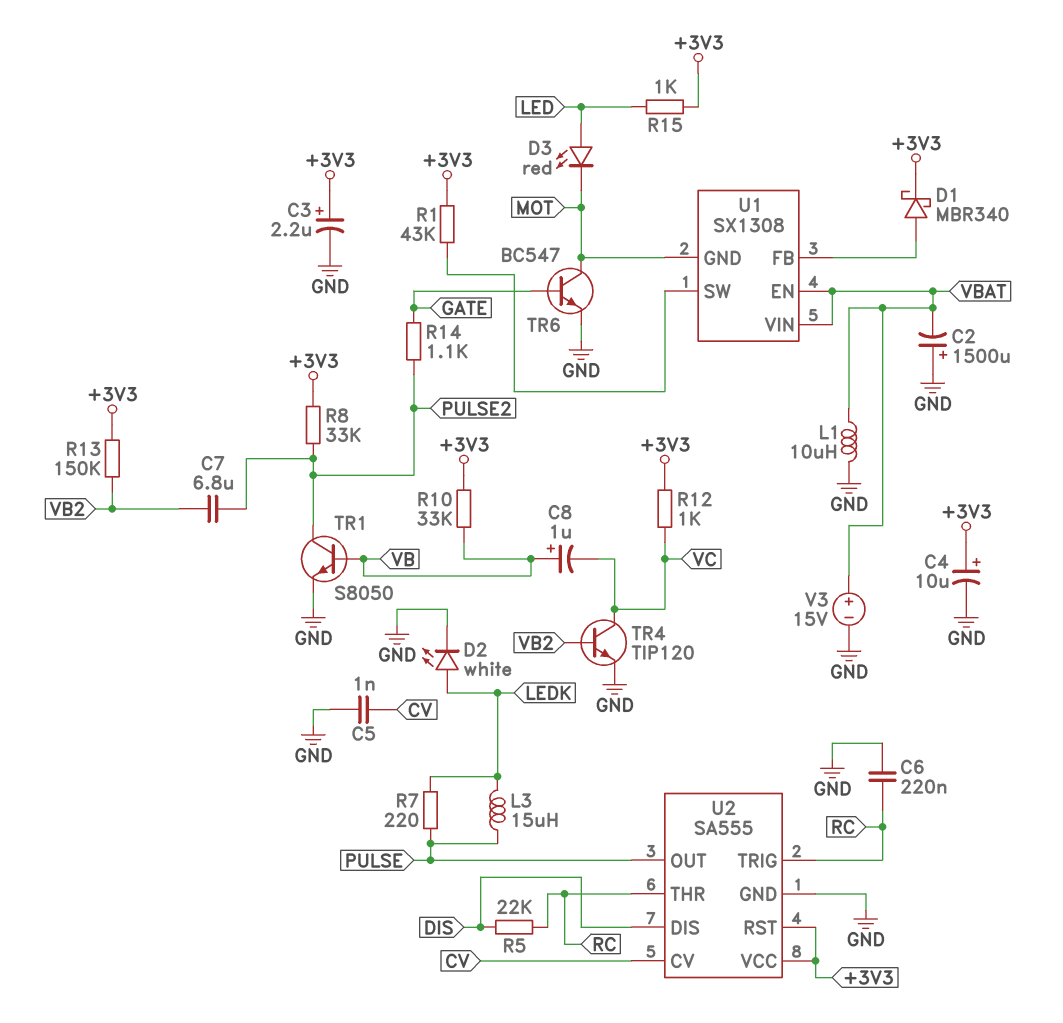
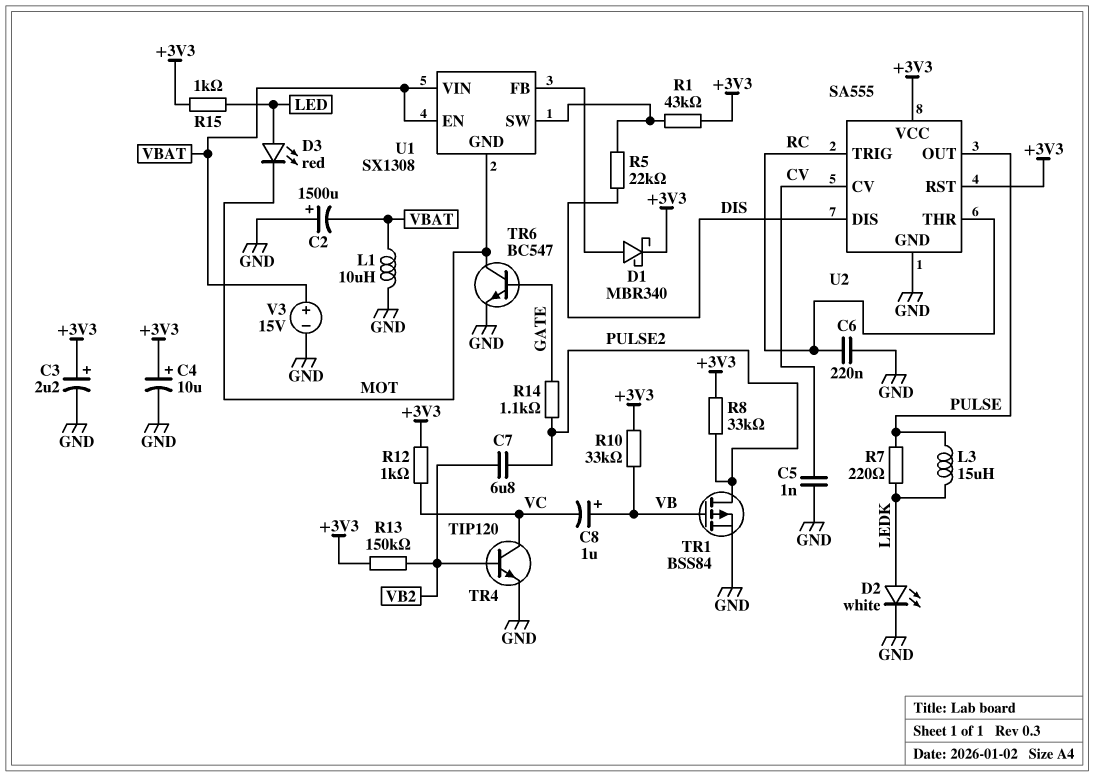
R5: 22k (DIS, RC) -> 22k (DIS, U1/SW)
TR1: NPN S8050 (B VB, C PULSE2, E GND) -> PMOS BSS84 (G VB, D PULSE2, S GND)

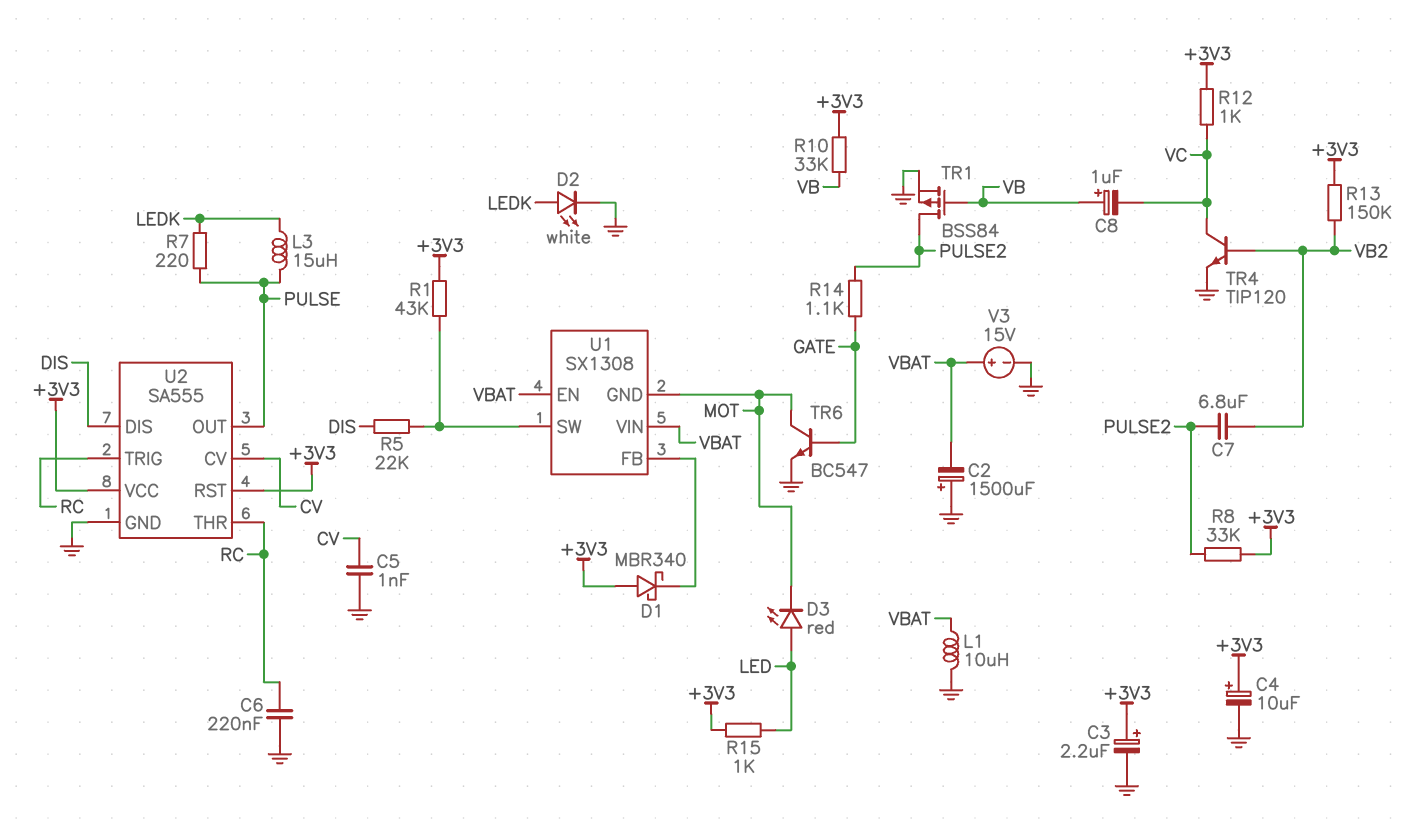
D1: schottky MBR340 (A U1/FB, K +3V3) -> schottky MBR340 (A +3V3, K U1/FB)

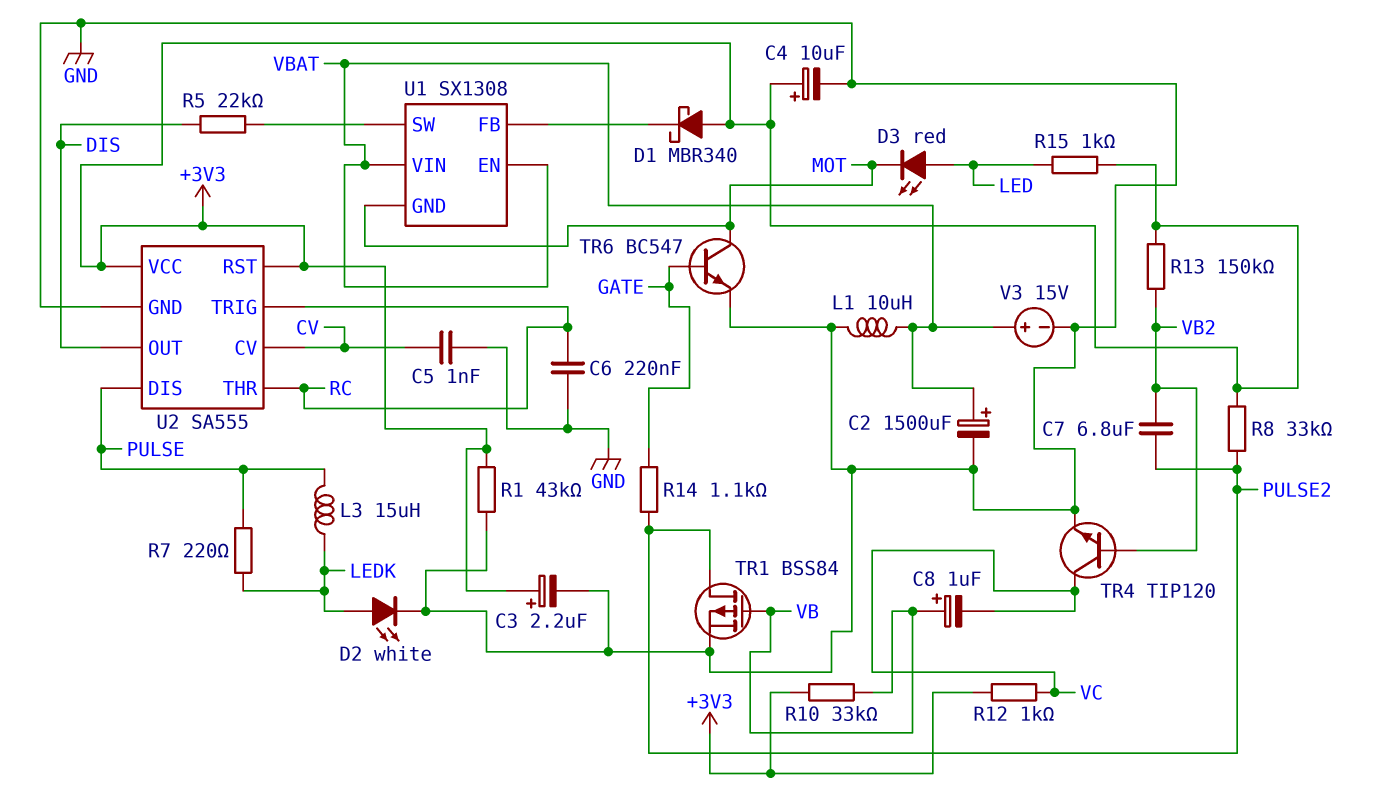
C2: 1500uF (plus GND, minus VBAT) -> 1500uF (plus VBAT, minus GND)
R1: 43k (+3V3, U1/SW) -> 43k (+3V3, GND)
U2 pin DIS: DIS -> PULSE
U2 pin OUT: PULSE -> DIS

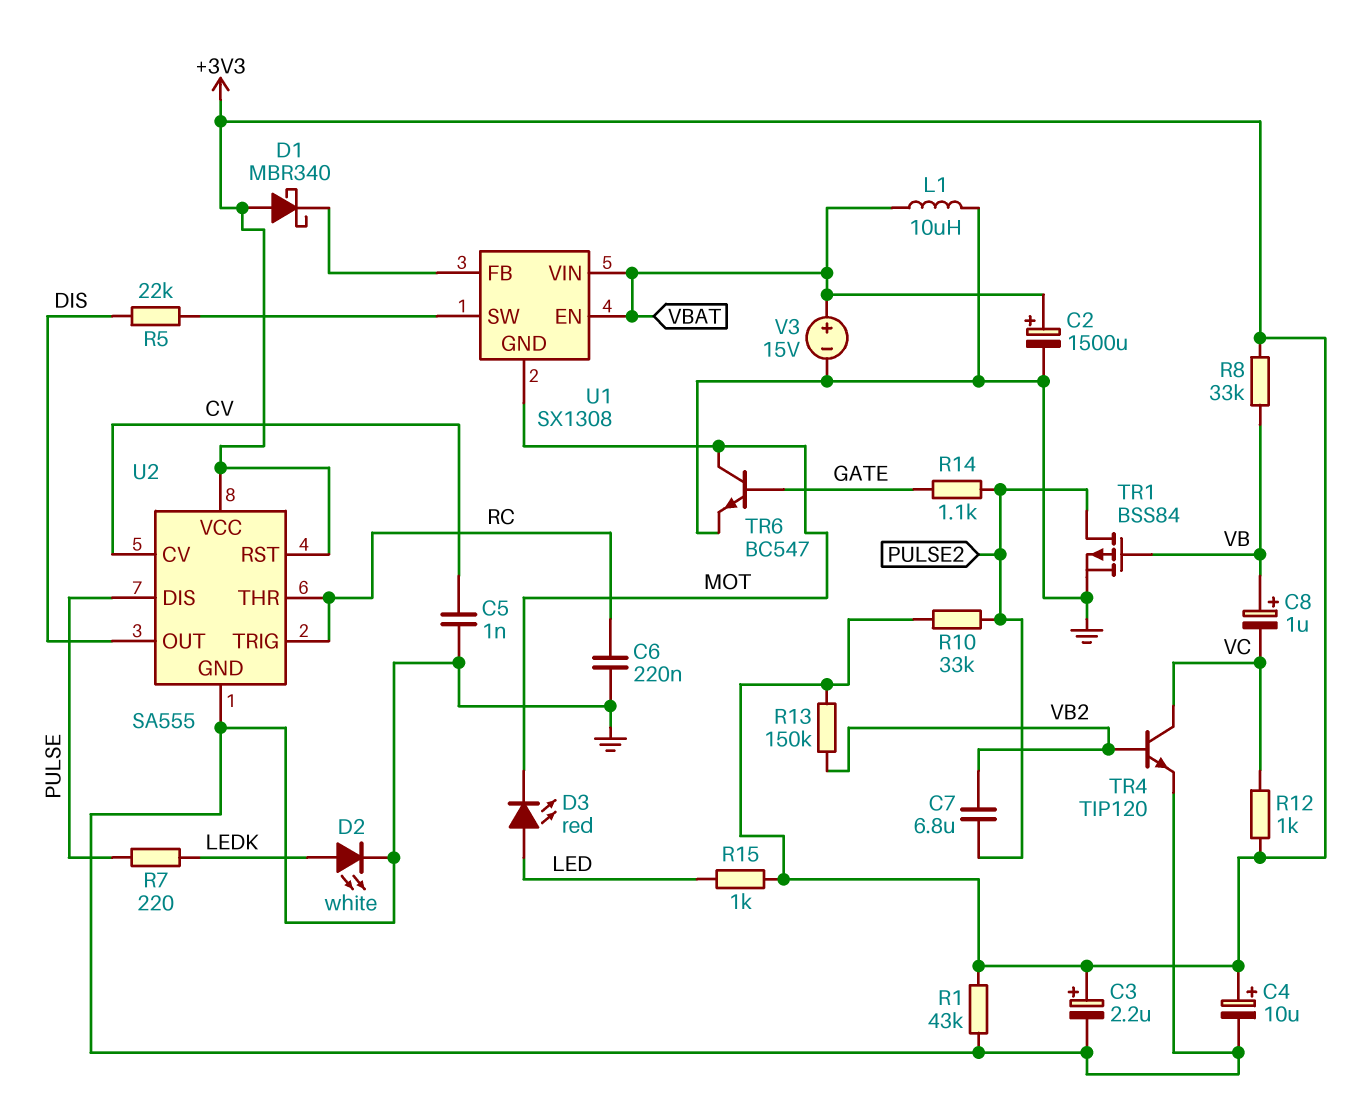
L3: 15uH (LEDK, PULSE) -> none
R8: 33k (+3V3, PULSE2) -> 33k (+3V3, VB)
R10: 33k (+3V3, VB) -> 33k (+3V3, PULSE2)

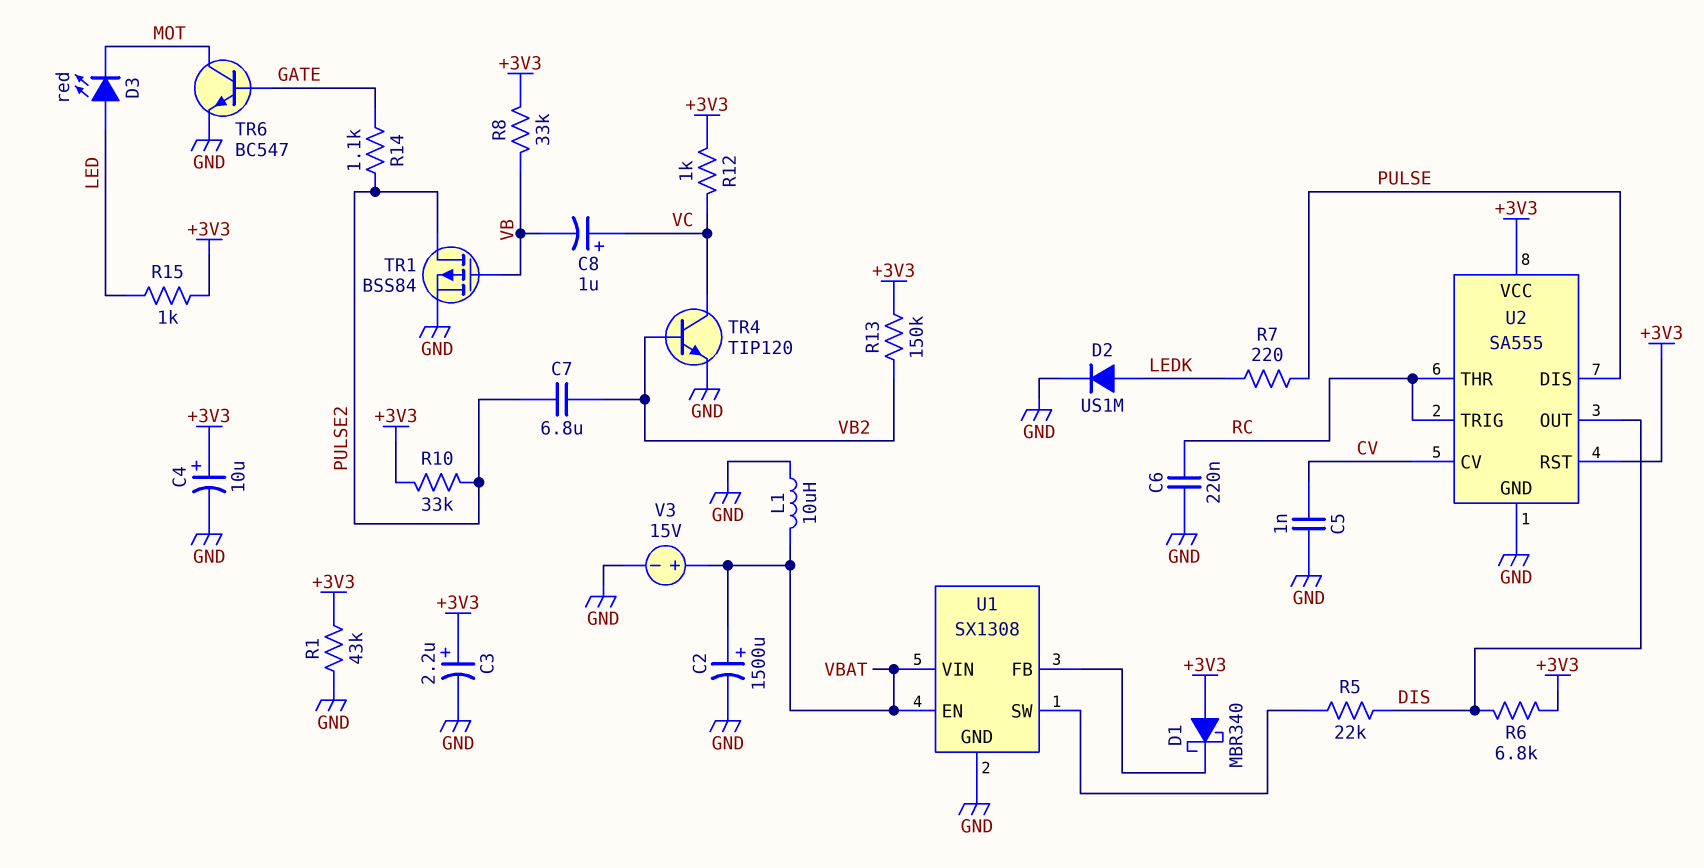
C8: 1uF (plus VB, minus VC) -> 1uF (plus VC, minus VB)
D2: LED white (A LEDK, K GND) -> diode US1M (A LEDK, K GND)
R6: none -> 6.8k (+3V3, DIS)
U1 pin GND: MOT -> GND

